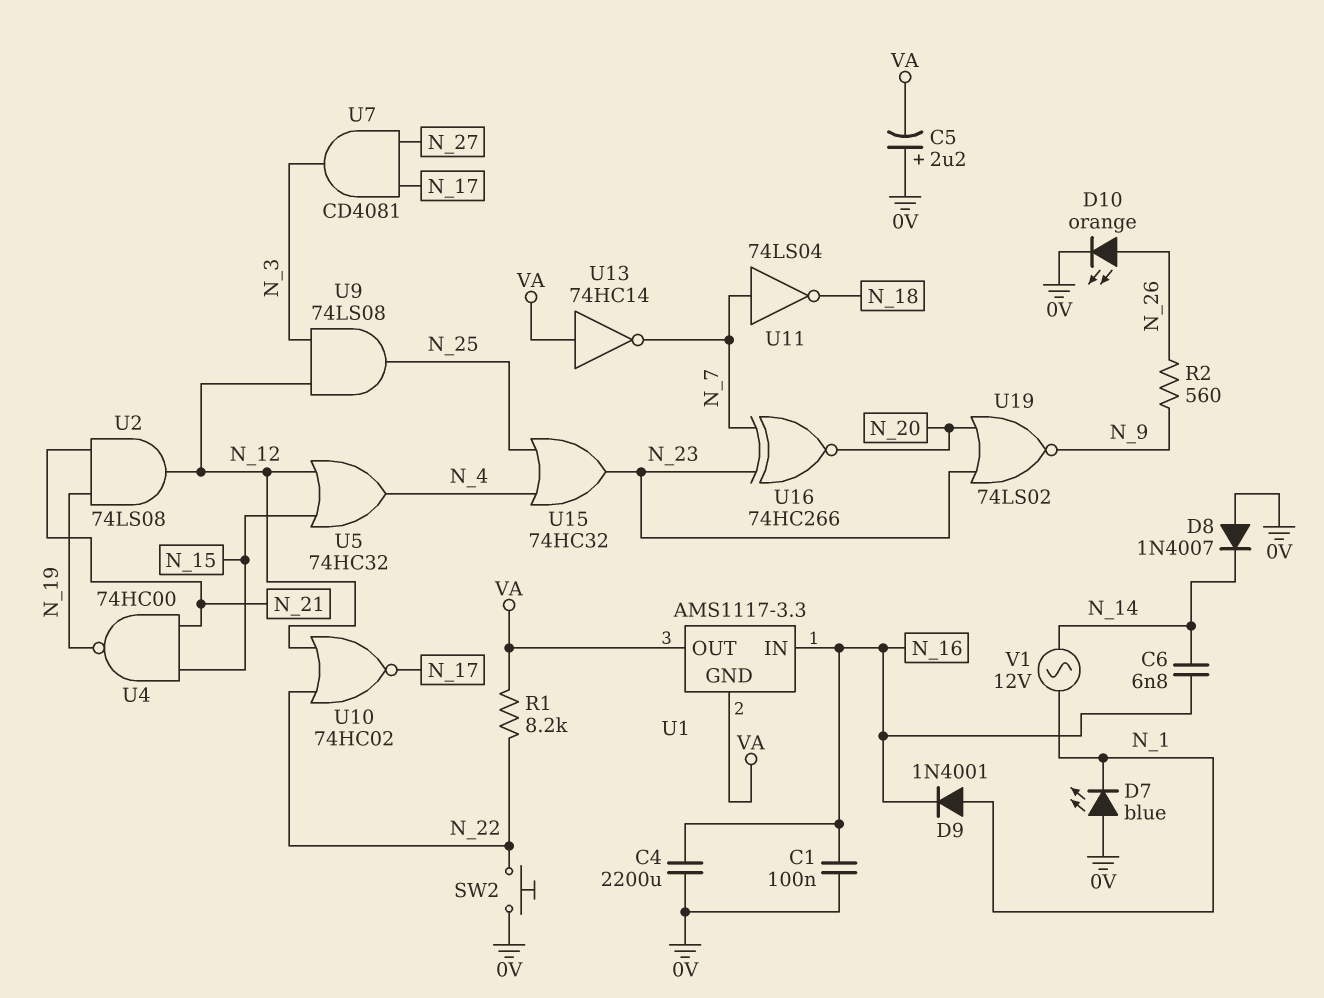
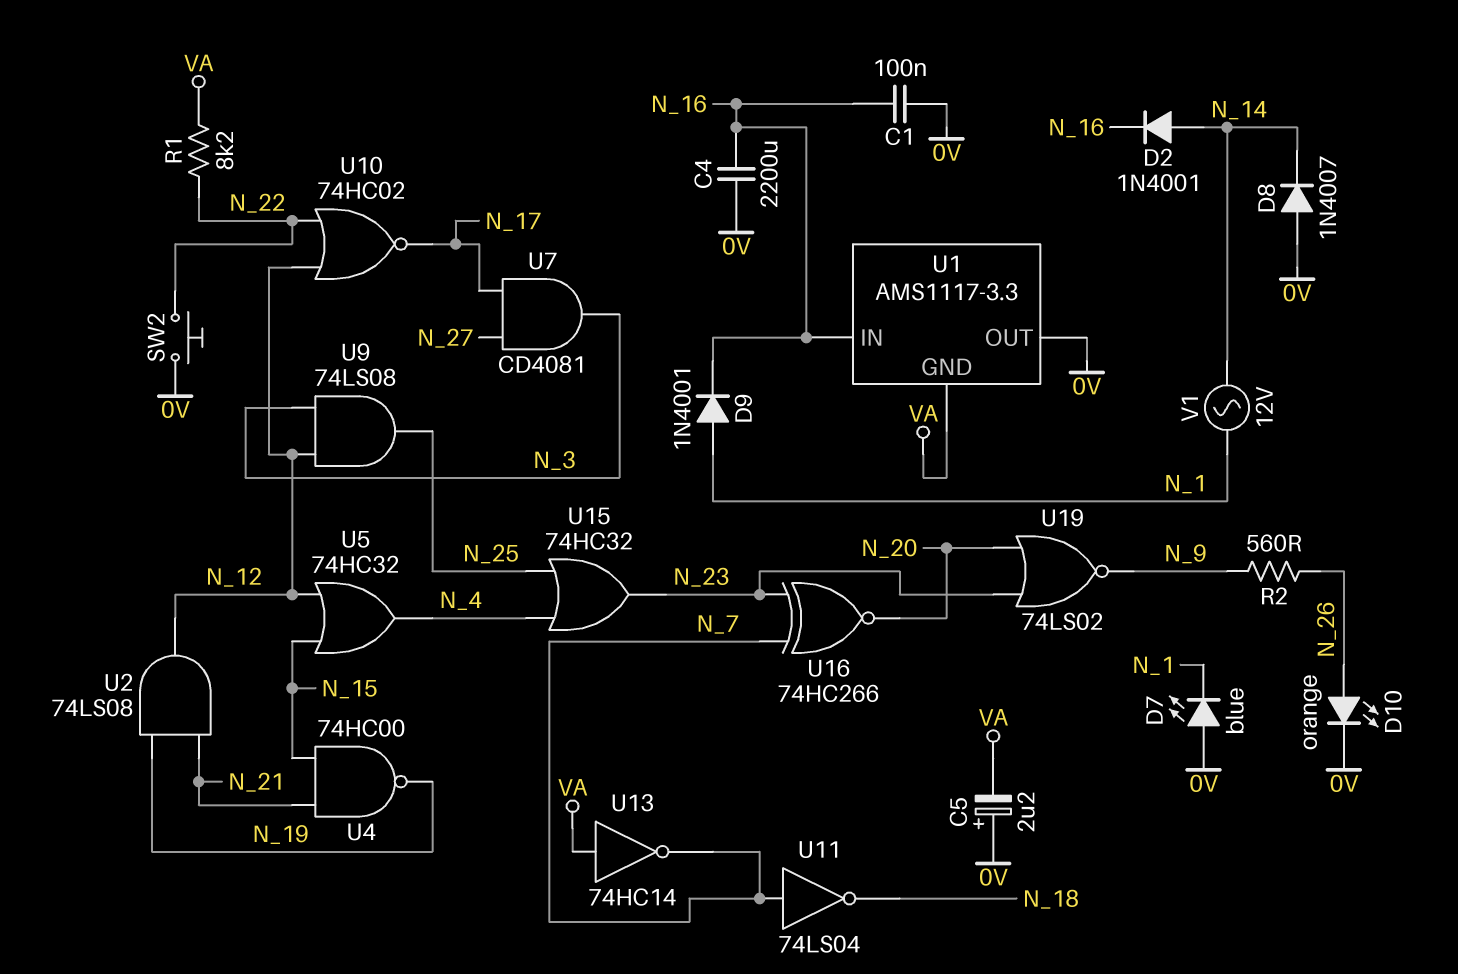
C6: 6.8nF (N_14, N_16) -> none
D2: none -> diode 1N4001 (A N_14, K N_16)
U1 pin OUT: VA -> 0V

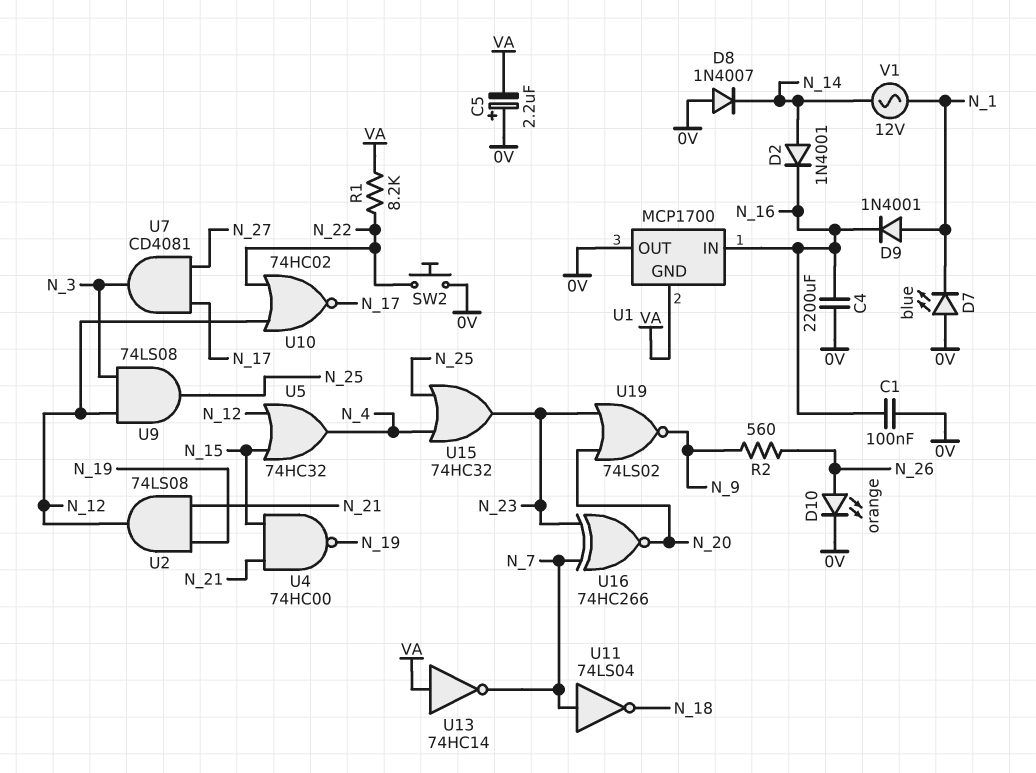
U1: AMS1117-3.3 -> MCP1700

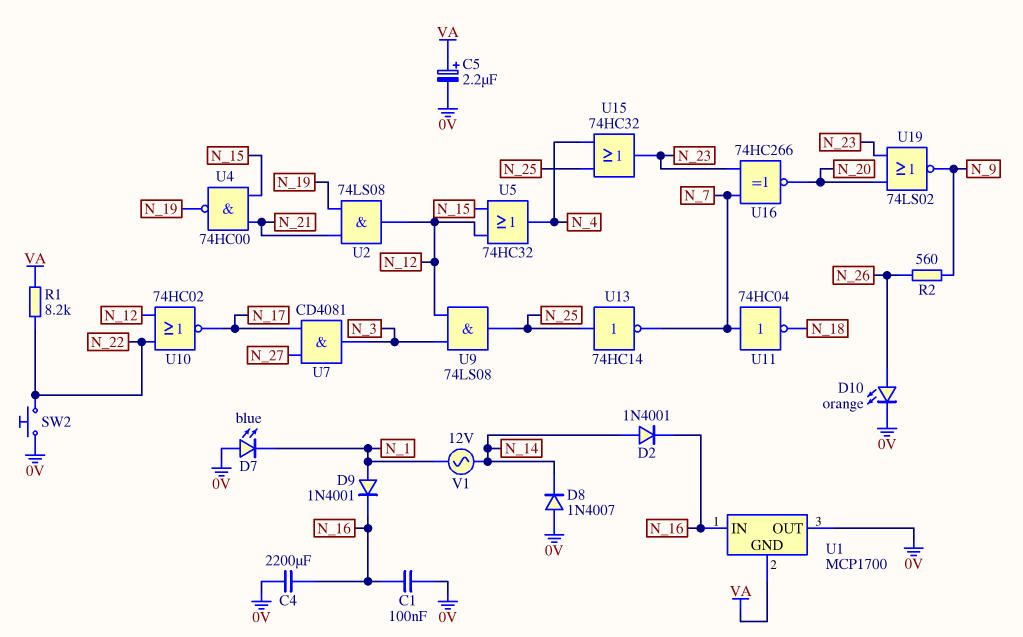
C5: 2.2uF (plus 0V, minus VA) -> 2.2uF (plus VA, minus 0V)
U11: NOT 74LS04 (in N_7, out N_18) -> NOT 74HC04 (in N_7, out N_18)
U13: NOT 74HC14 (in VA, out N_7) -> NOT 74HC14 (in N_25, out N_7)

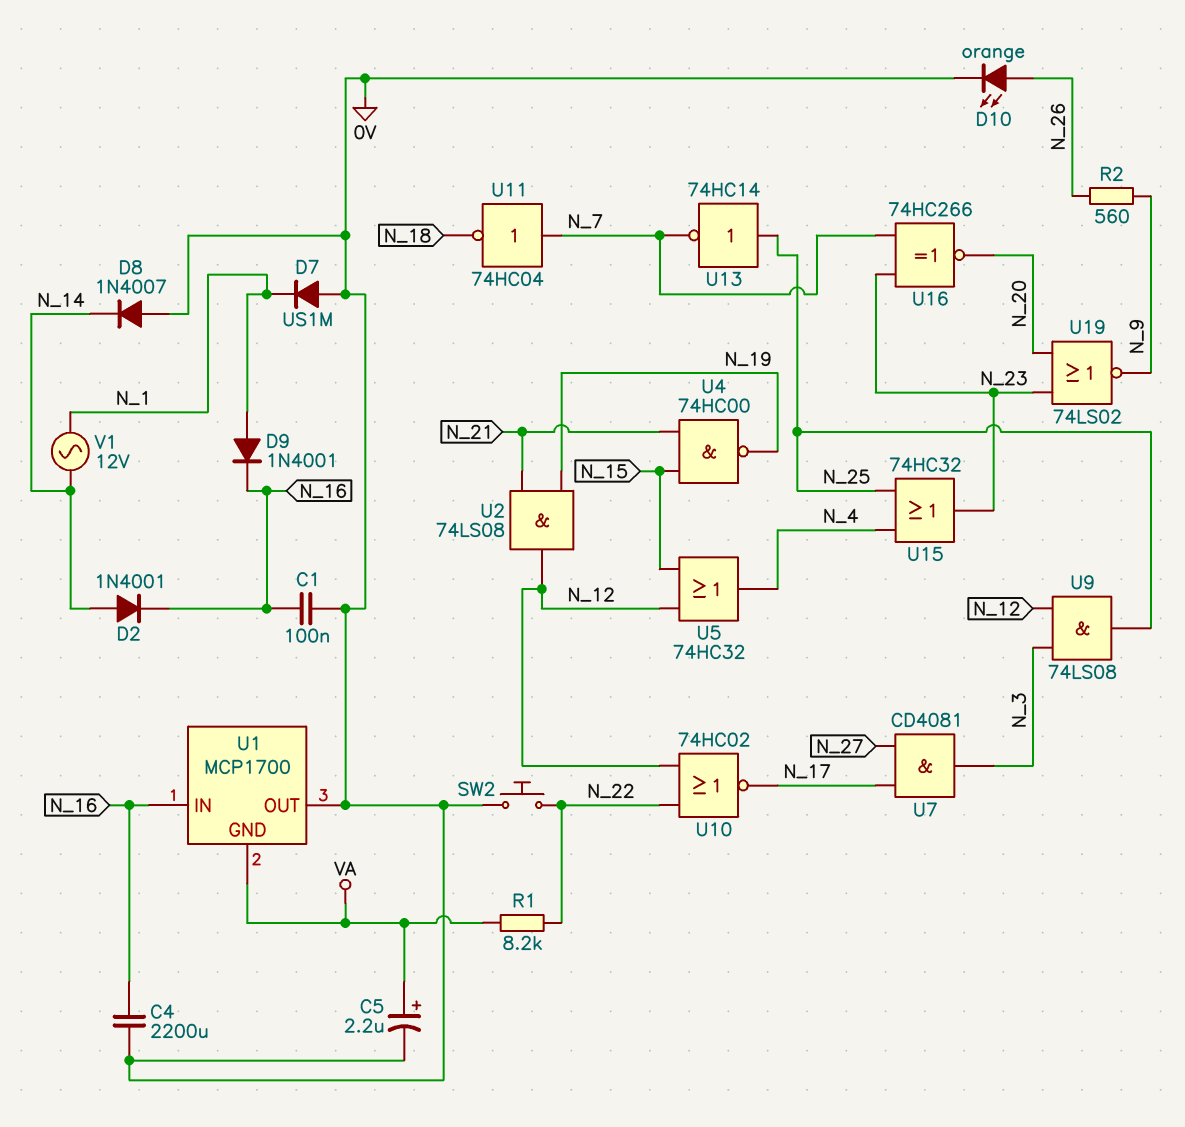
D7: LED blue (A 0V, K N_1) -> diode US1M (A 0V, K N_1)

